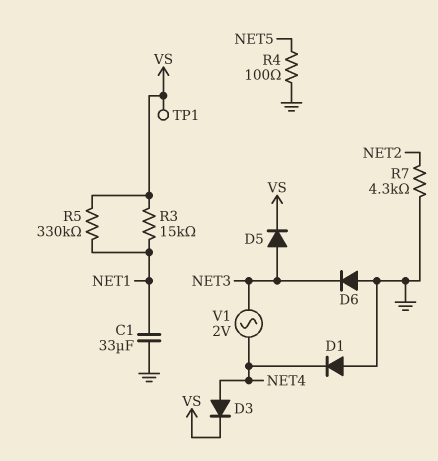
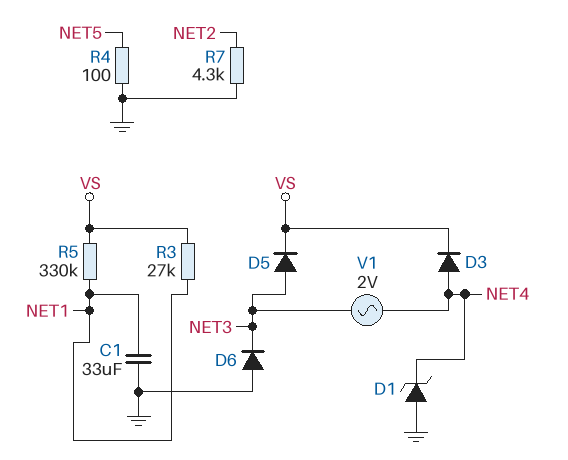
D1: diode (A GND, K NET4) -> zener (A GND, K NET4)
R3: 15k (NET1, VS) -> 27k (NET1, VS)
TP1: test point (VS) -> none

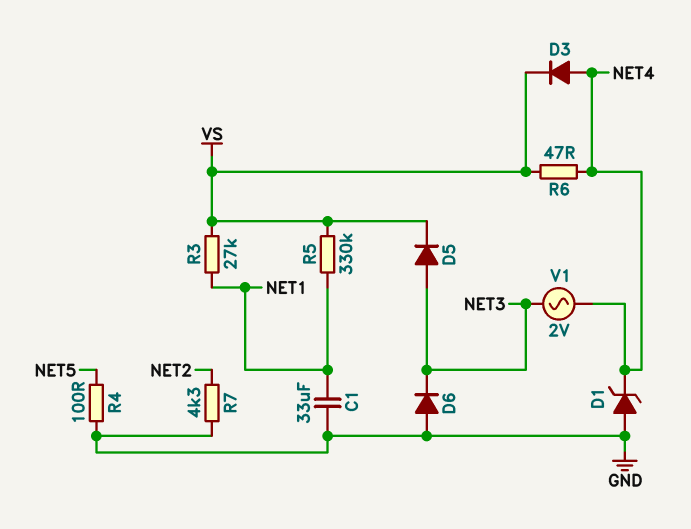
R6: none -> 47 (NET4, VS)

